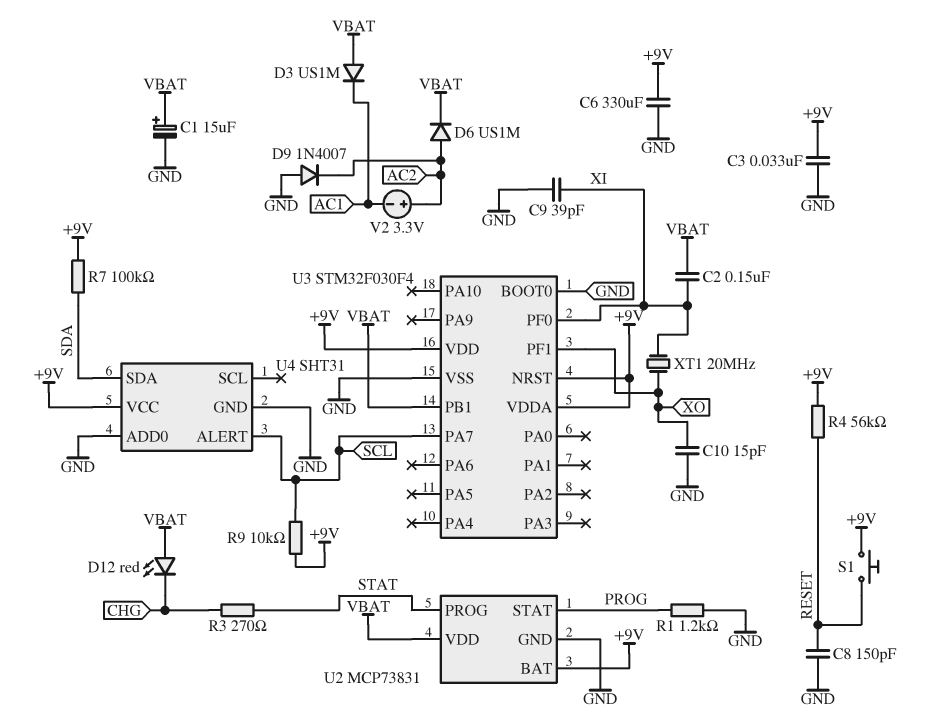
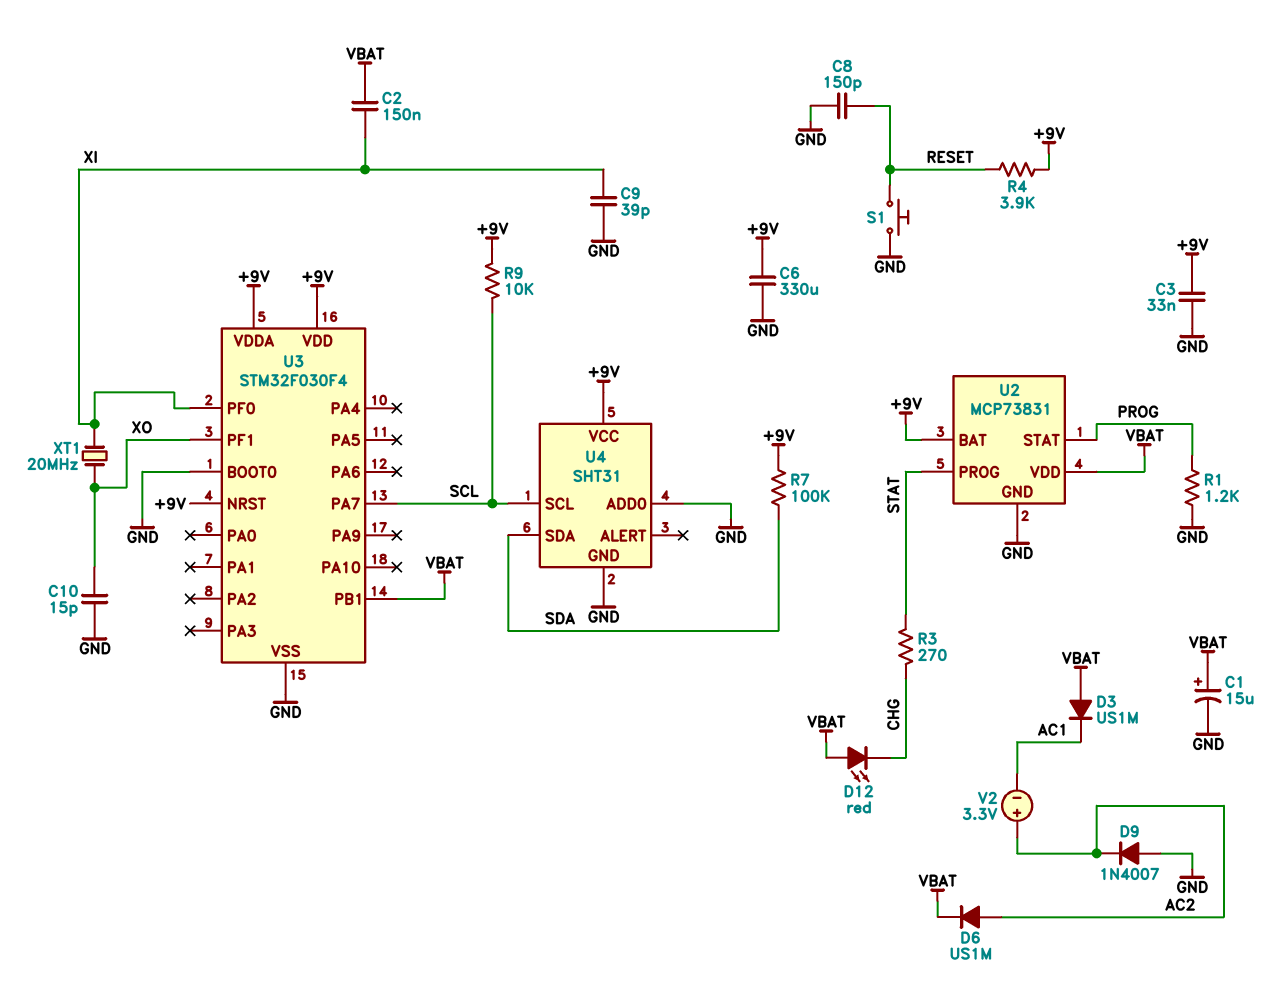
R4: 56k (+9V, RESET) -> 3.9k (+9V, RESET)
S1: button (+9V, RESET) -> button (GND, RESET)
U4 pin ALERT: SCL -> none
U4 pin SCL: none -> SCL

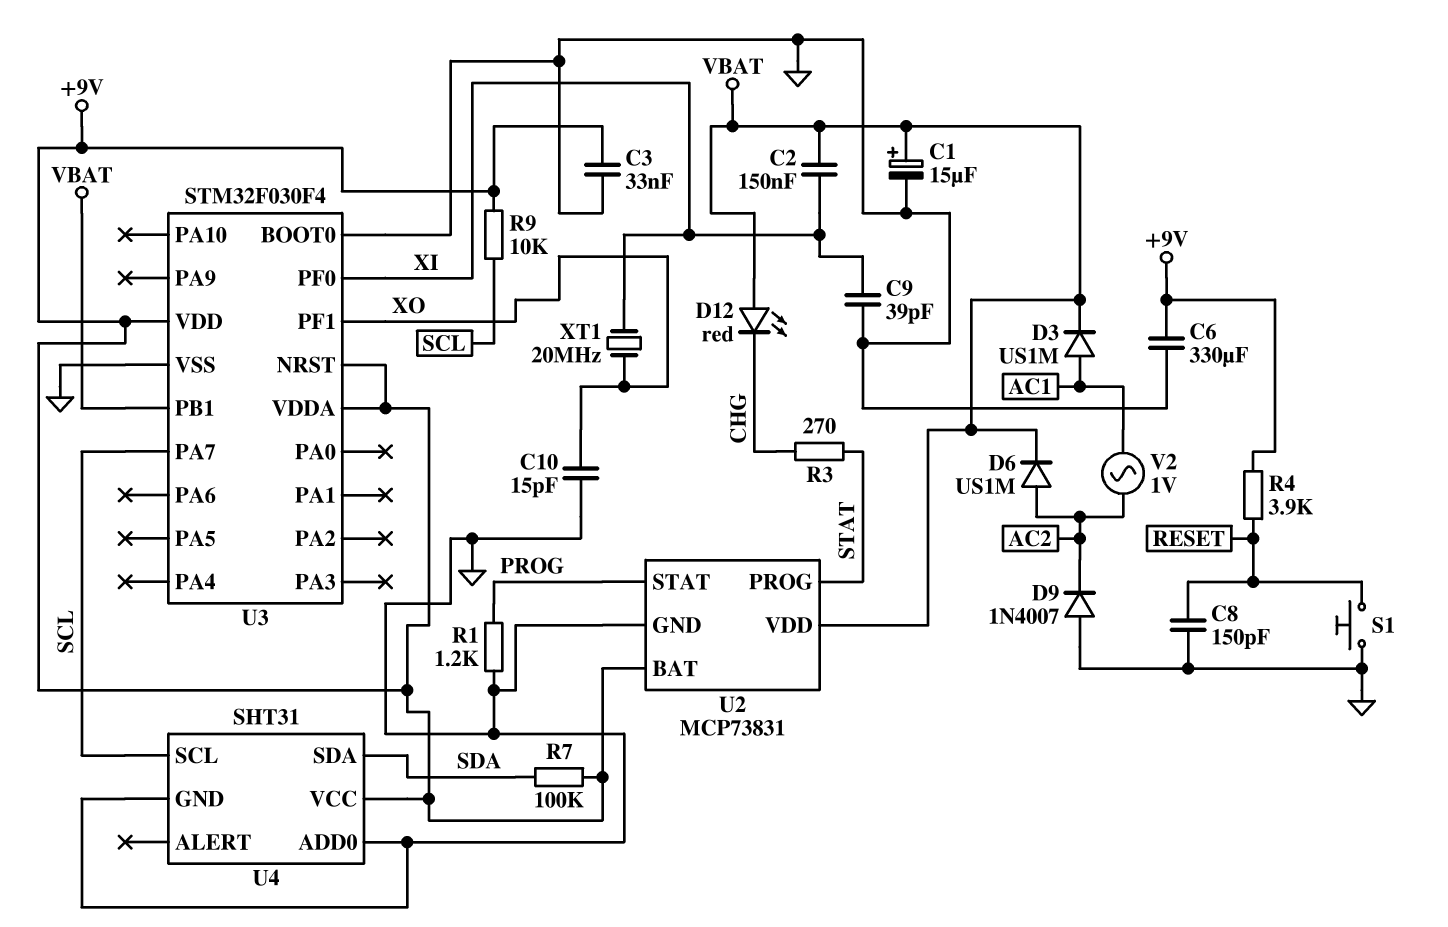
D3: diode US1M (A VBAT, K AC1) -> diode US1M (A AC1, K VBAT)
V2: 3.3V (plus AC2, minus AC1) -> AC 1V (AC1, AC2)

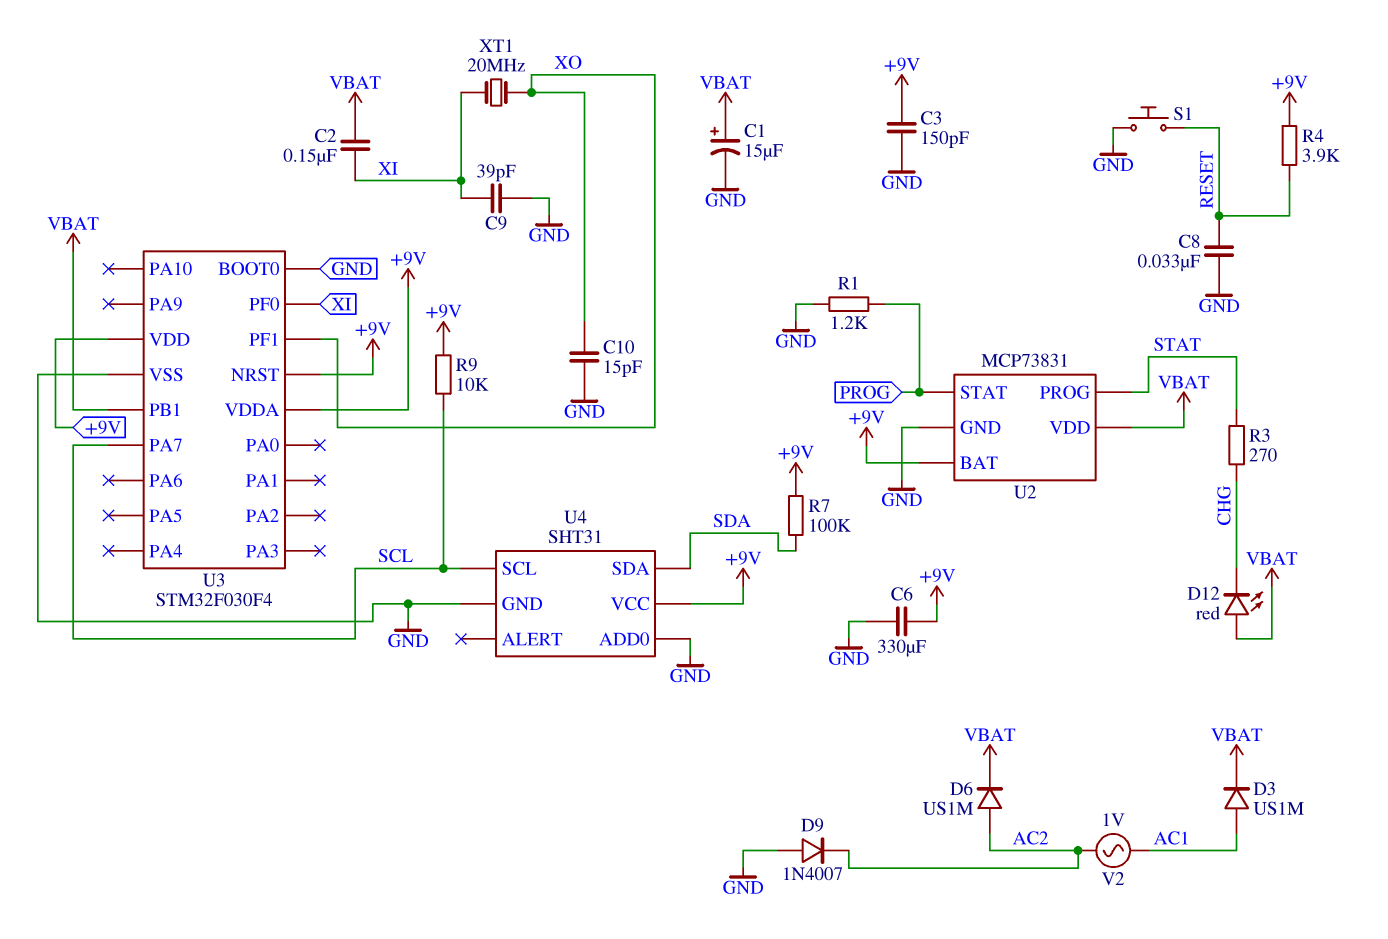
C3: 33nF (+9V, GND) -> 150pF (+9V, GND)
C8: 150pF (GND, RESET) -> 33nF (GND, RESET)

